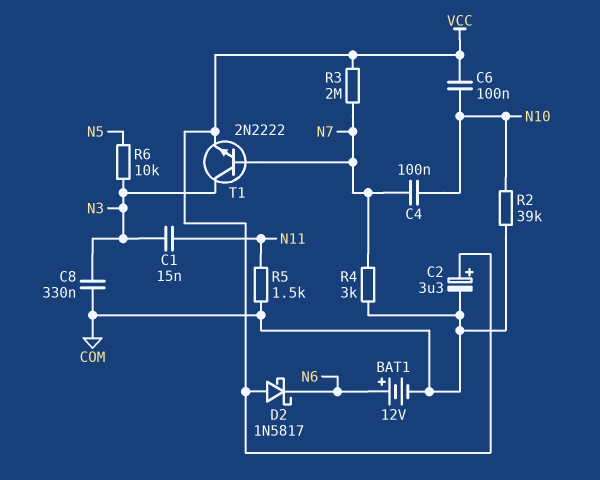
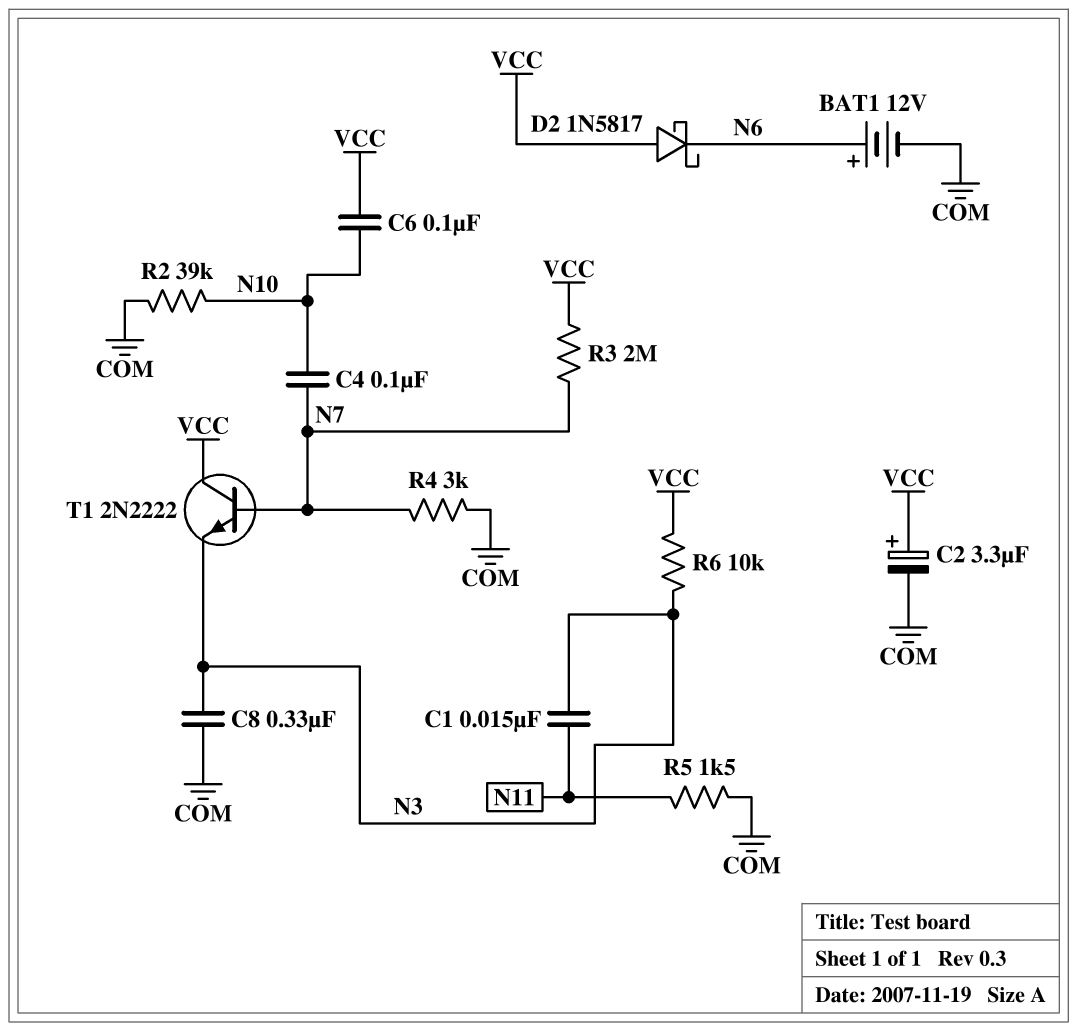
R6: 10k (N3, N5) -> 10k (N3, VCC)
T1: NPN 2N2222 (B N7, C N3, E VCC) -> NPN 2N2222 (B N7, C VCC, E N3)

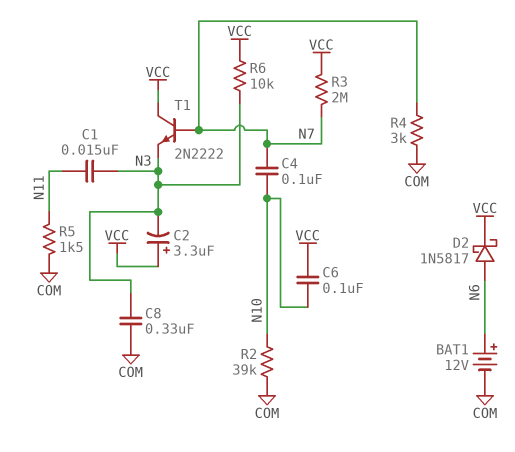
C2: 3.3uF (plus VCC, minus COM) -> 3.3uF (plus VCC, minus N3)
D2: schottky 1N5817 (A VCC, K N6) -> schottky 1N5817 (A N6, K VCC)

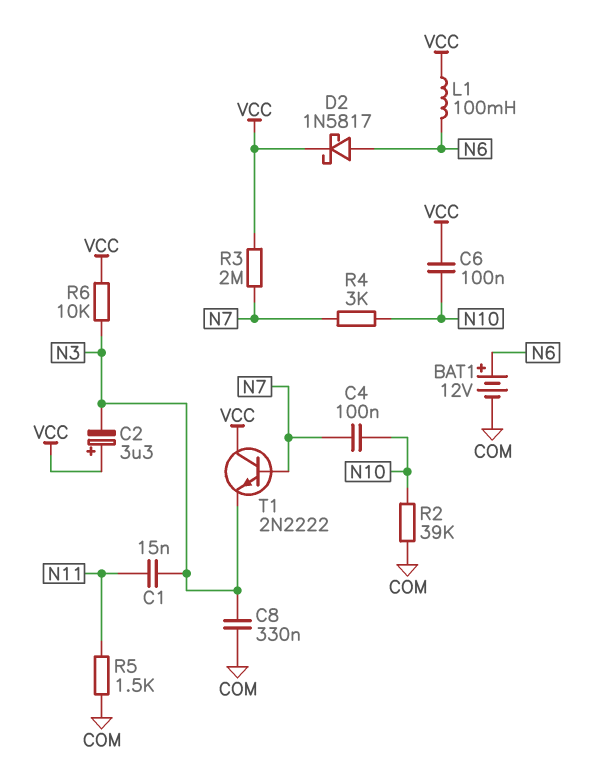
L1: none -> 100mH (N6, VCC)
R4: 3k (COM, N7) -> 3k (N7, N10)

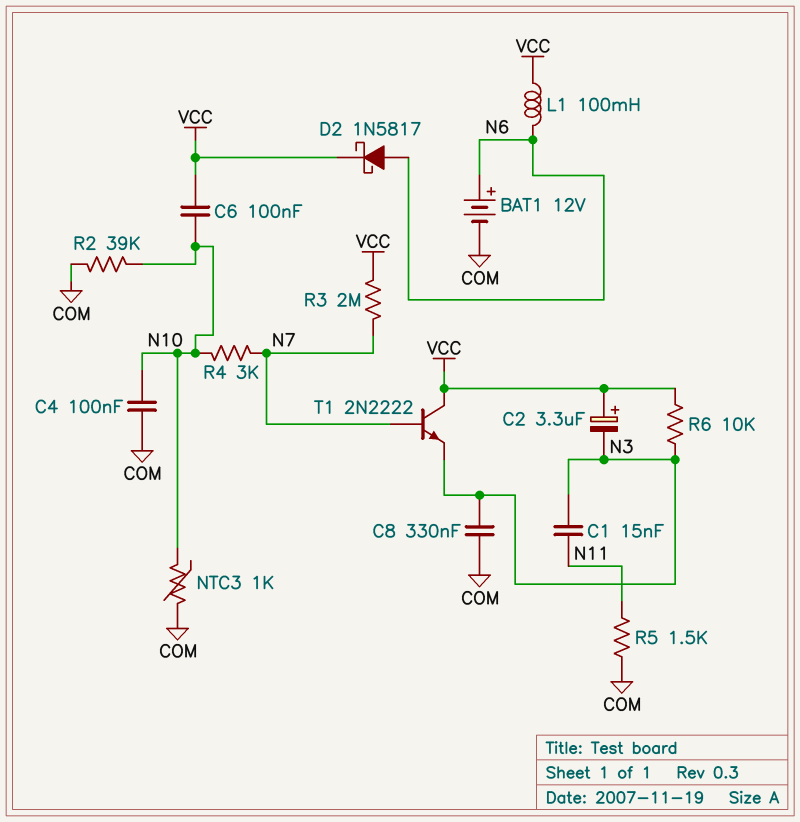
C4: 100nF (N7, N10) -> 100nF (COM, N10)
NTC3: none -> 1k (COM, N10)

